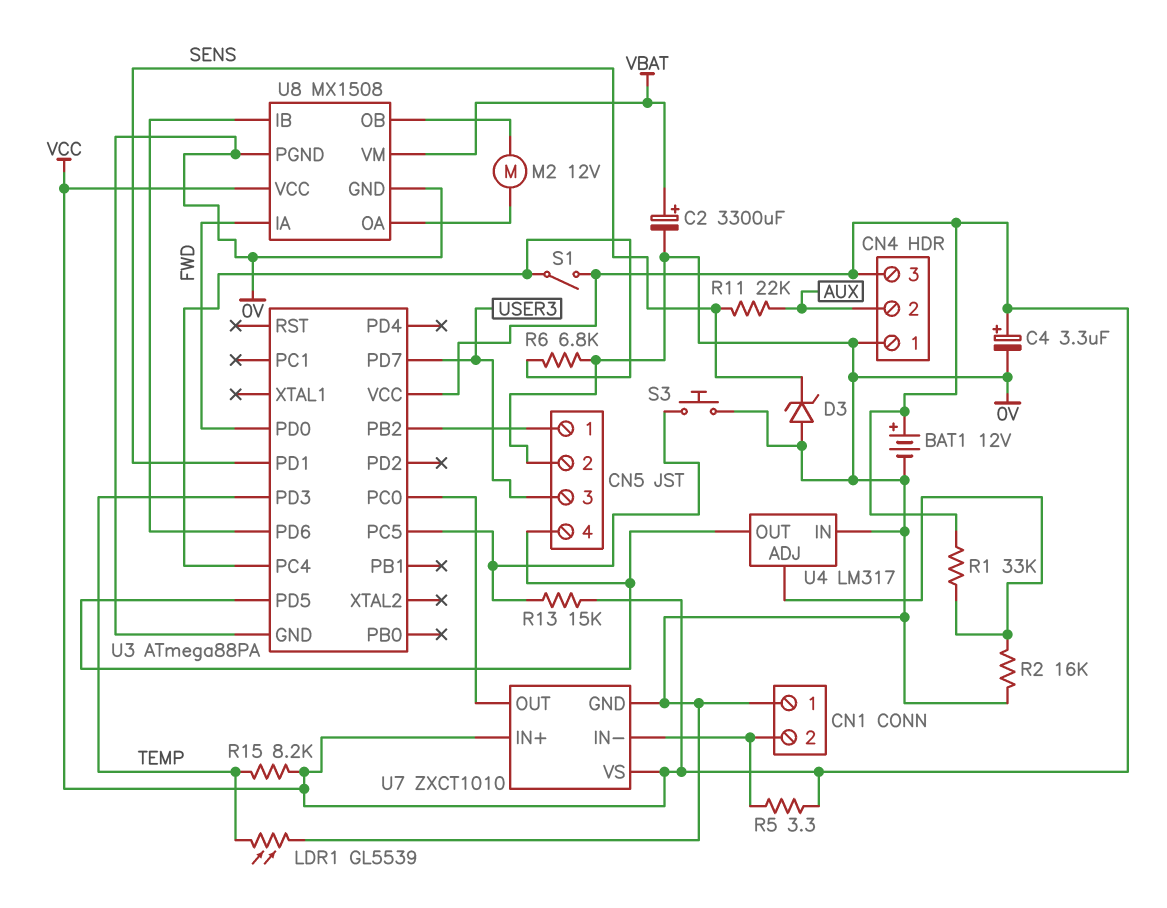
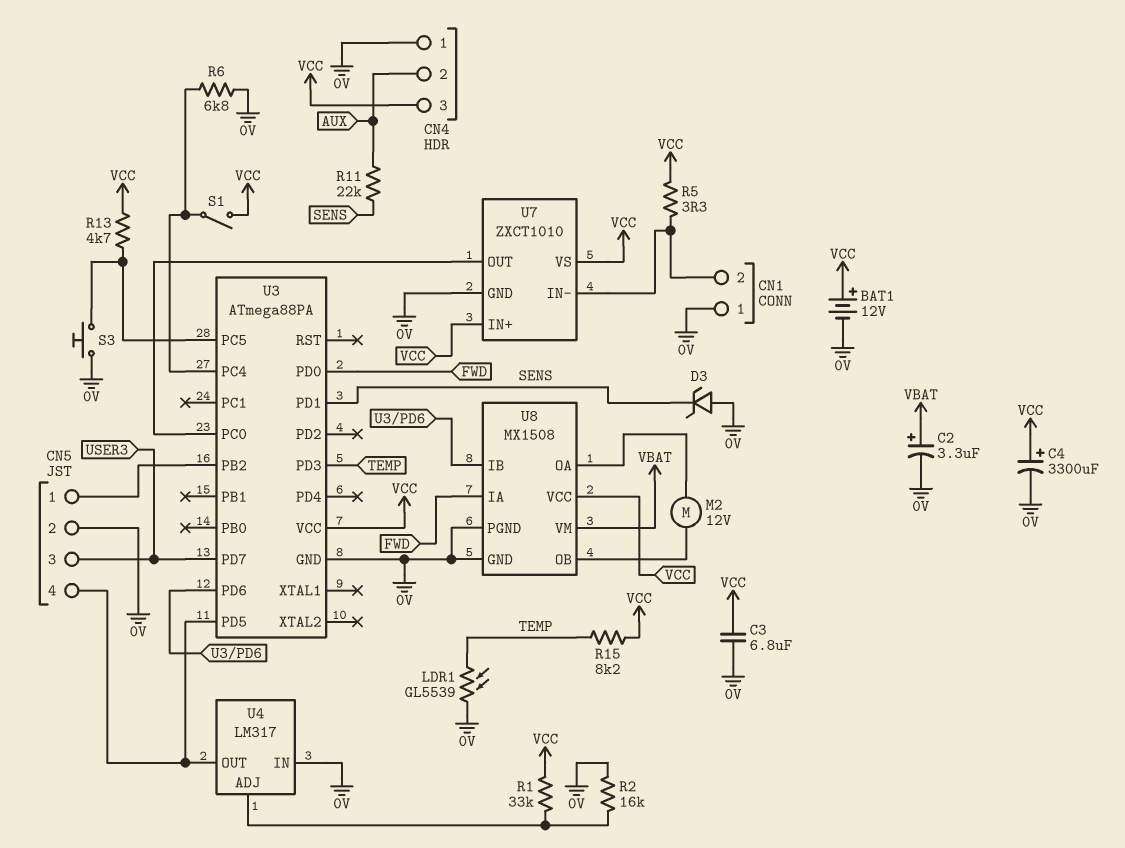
C2: 3300uF (plus VBAT, minus 0V) -> 3.3uF (plus VBAT, minus 0V)
C3: none -> 6.8uF (0V, VCC)
C4: 3.3uF (plus VCC, minus 0V) -> 3300uF (plus VCC, minus 0V)
R13: 15k (U3/PC5, VCC) -> 4.7k (U3/PC5, VCC)

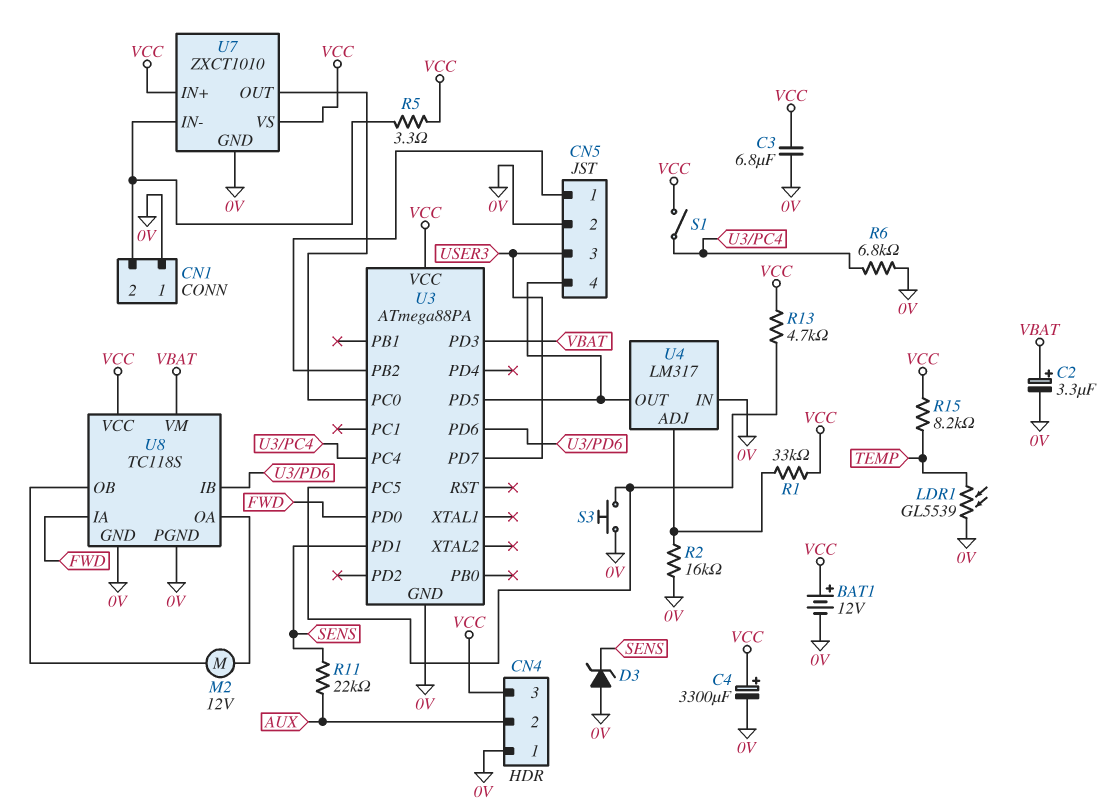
U3 pin PD3: TEMP -> VBAT
U8: MX1508 -> TC118S

